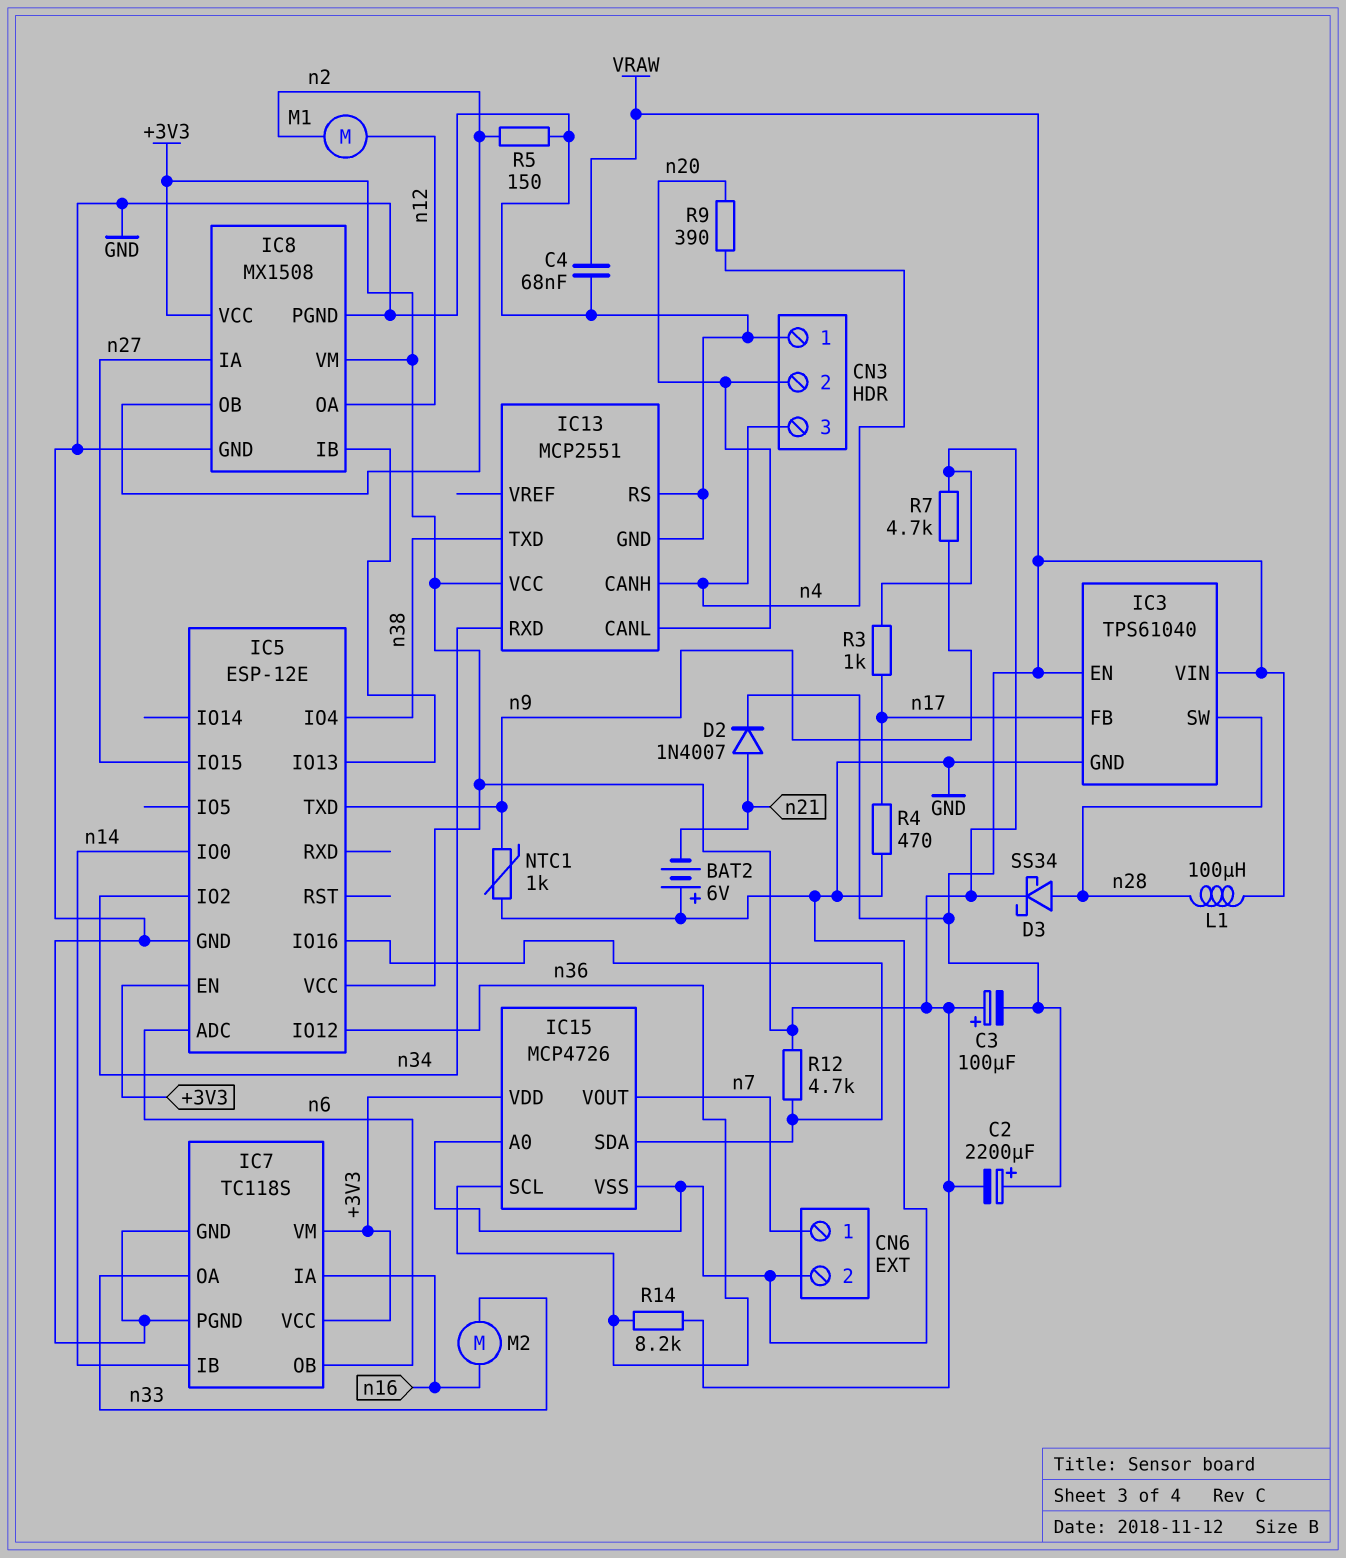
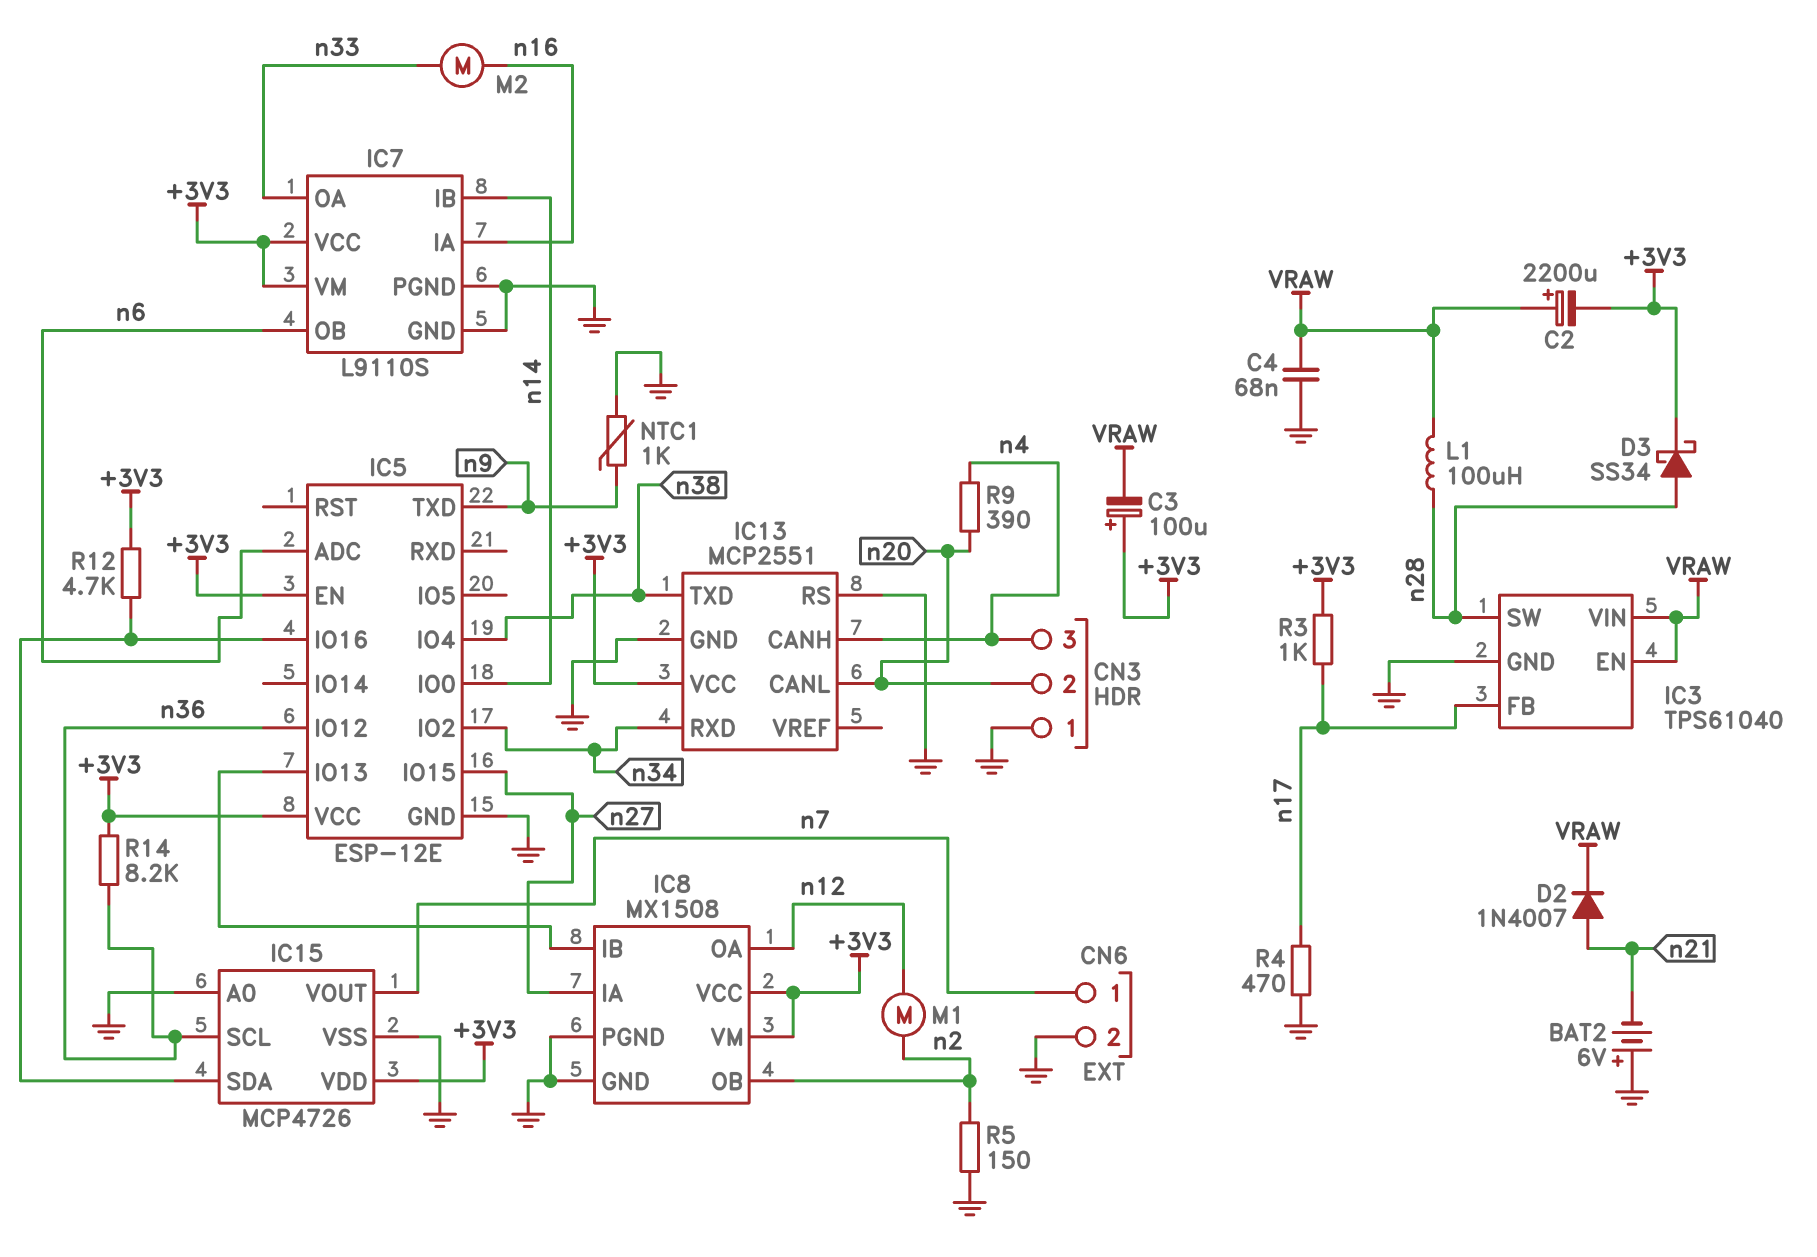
IC7: TC118S -> L9110S
R7: 4.7k (+3V3, n9) -> none

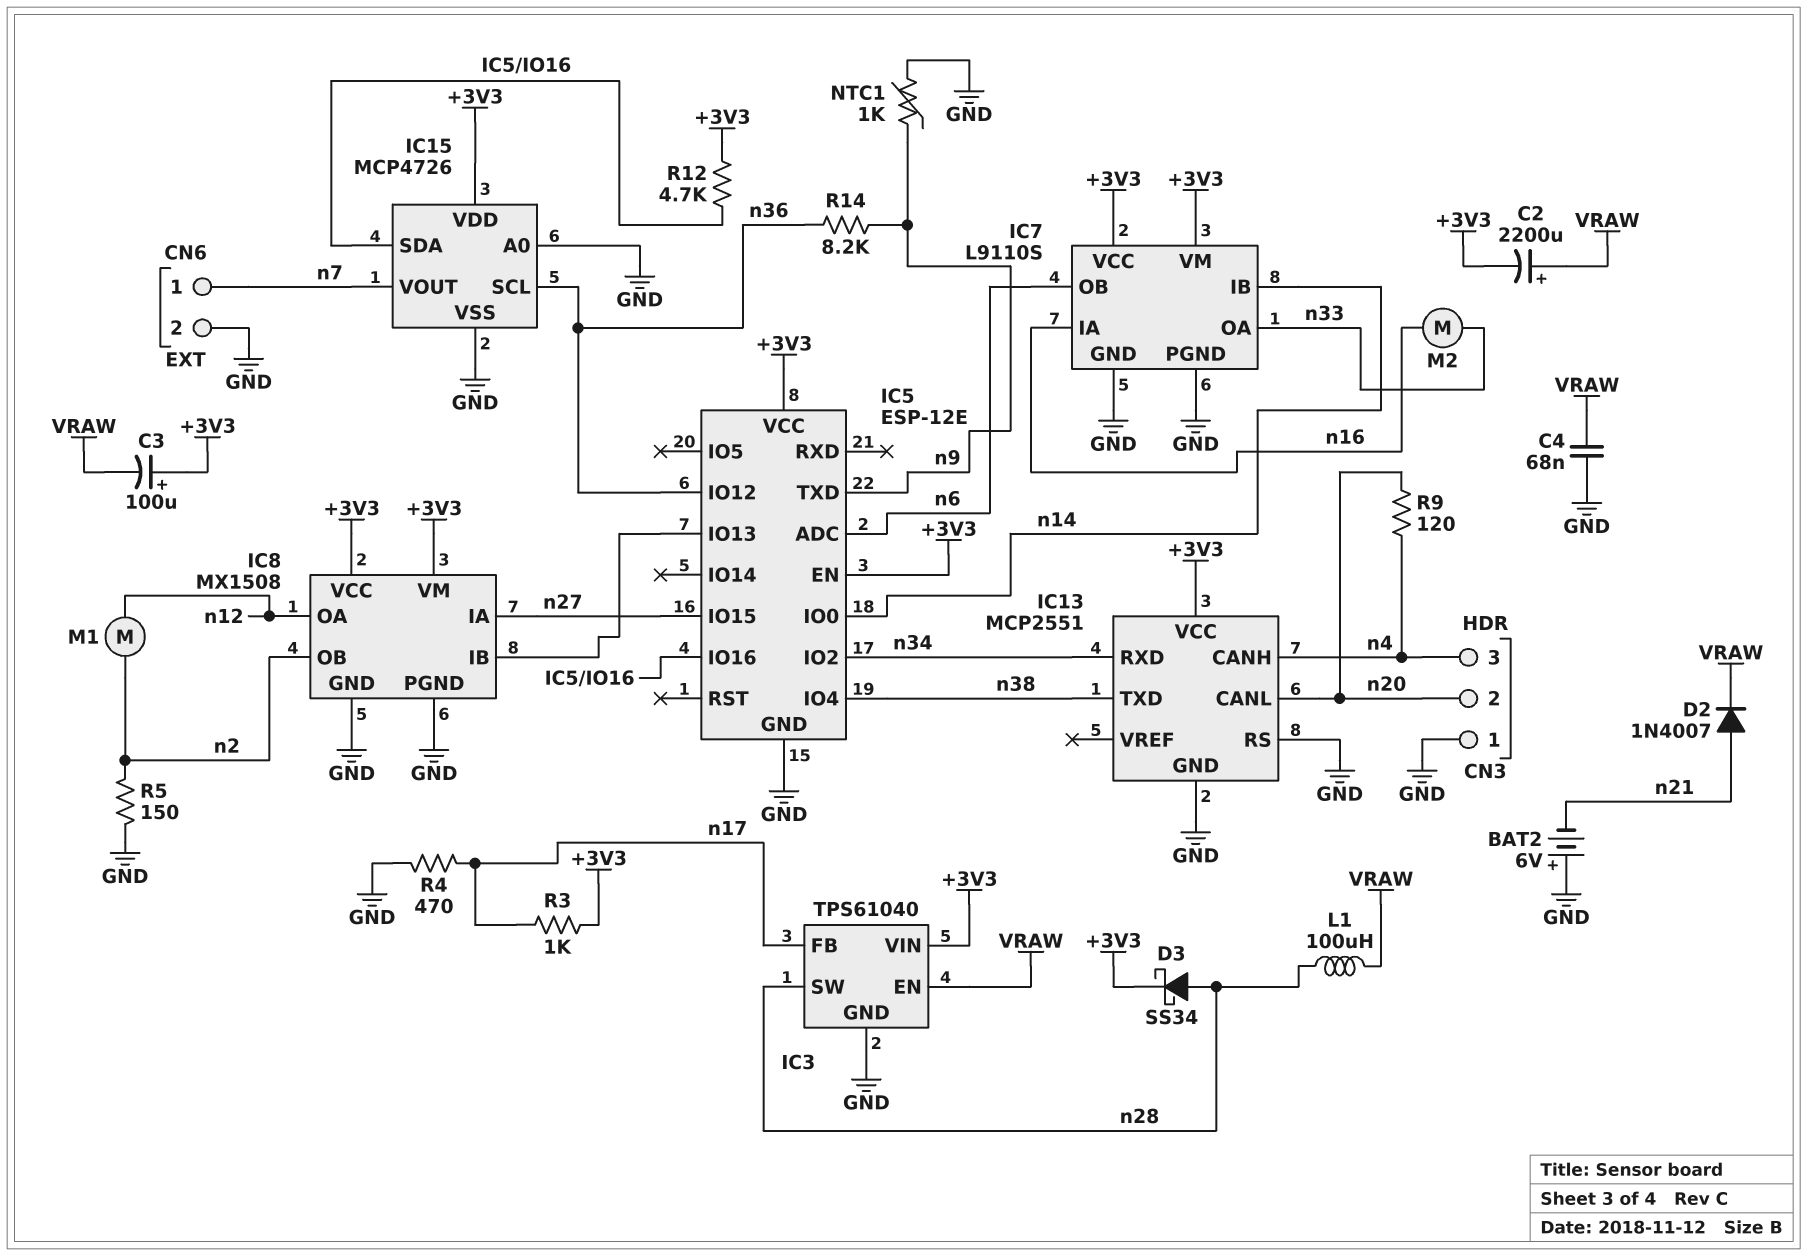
IC3 pin VIN: VRAW -> +3V3
R9: 390 (n4, n20) -> 120 (n4, n20)
R14: 8.2k (+3V3, n36) -> 8.2k (n9, n36)

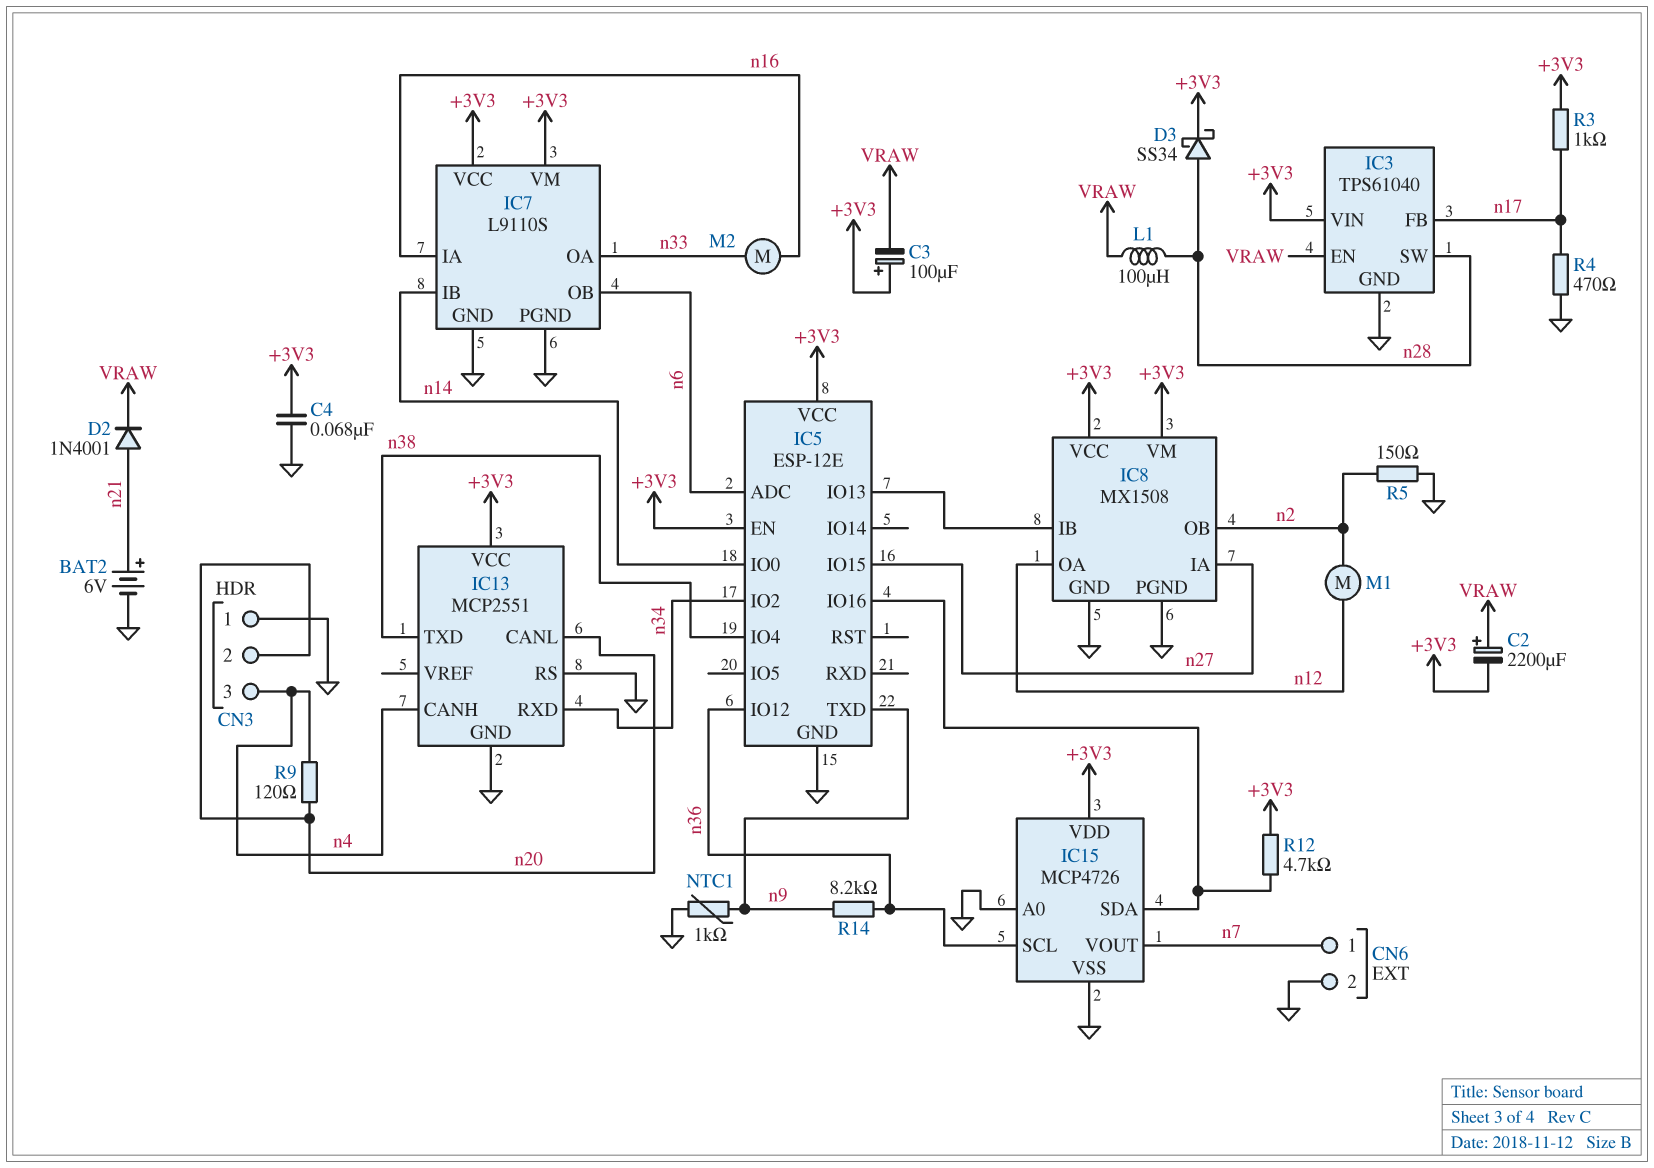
BAT2: 6V (plus GND, minus n21) -> 6V (plus n21, minus GND)
C4: 68nF (GND, VRAW) -> 68nF (+3V3, GND)
D2: diode 1N4007 (A n21, K VRAW) -> diode 1N4001 (A n21, K VRAW)

